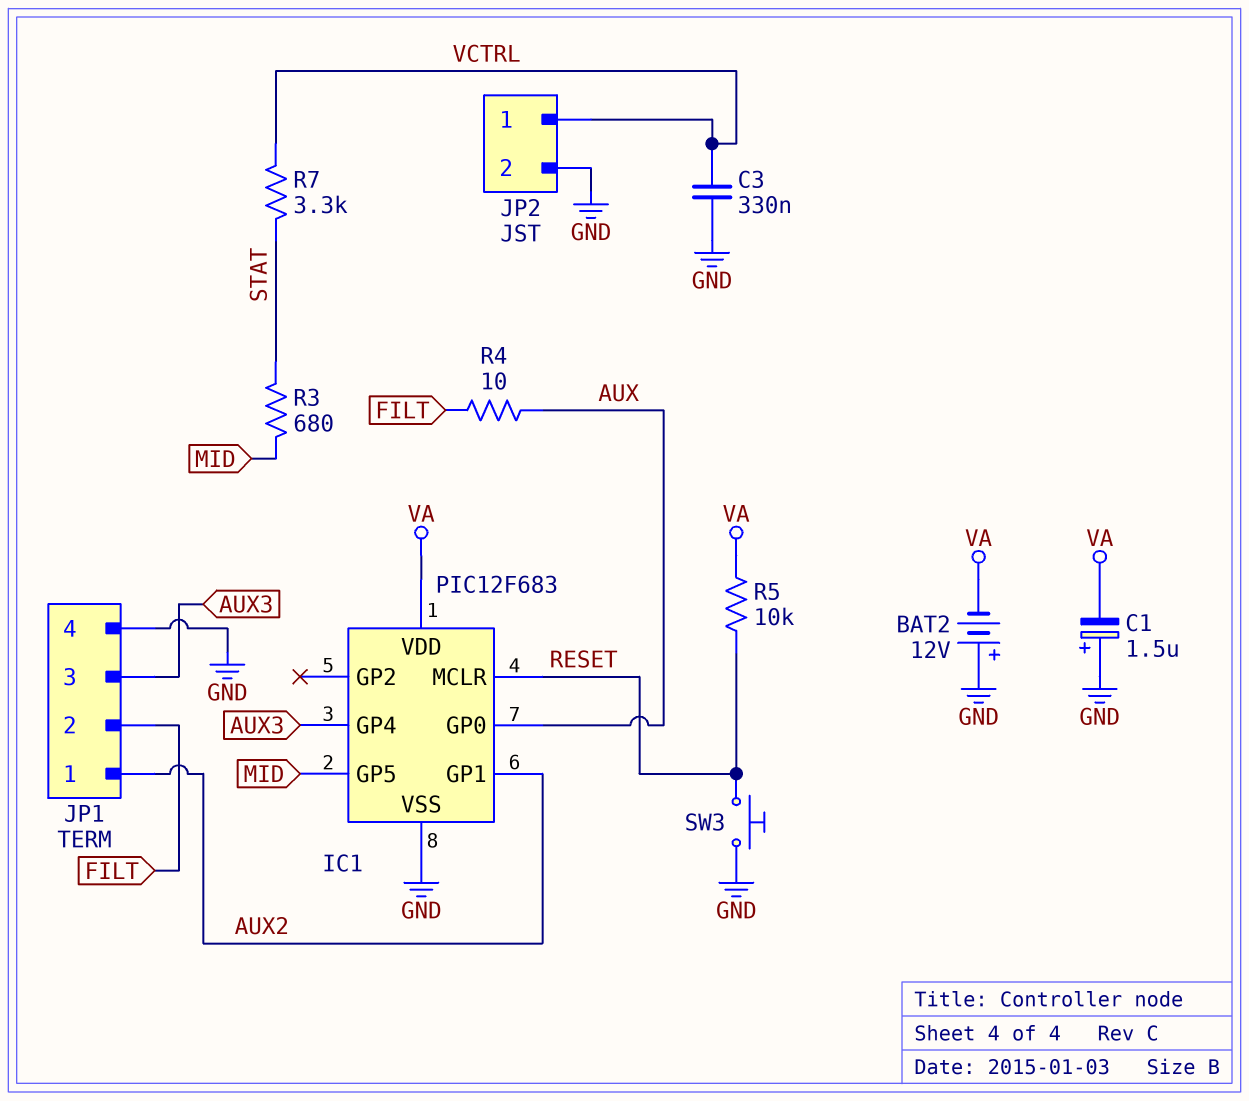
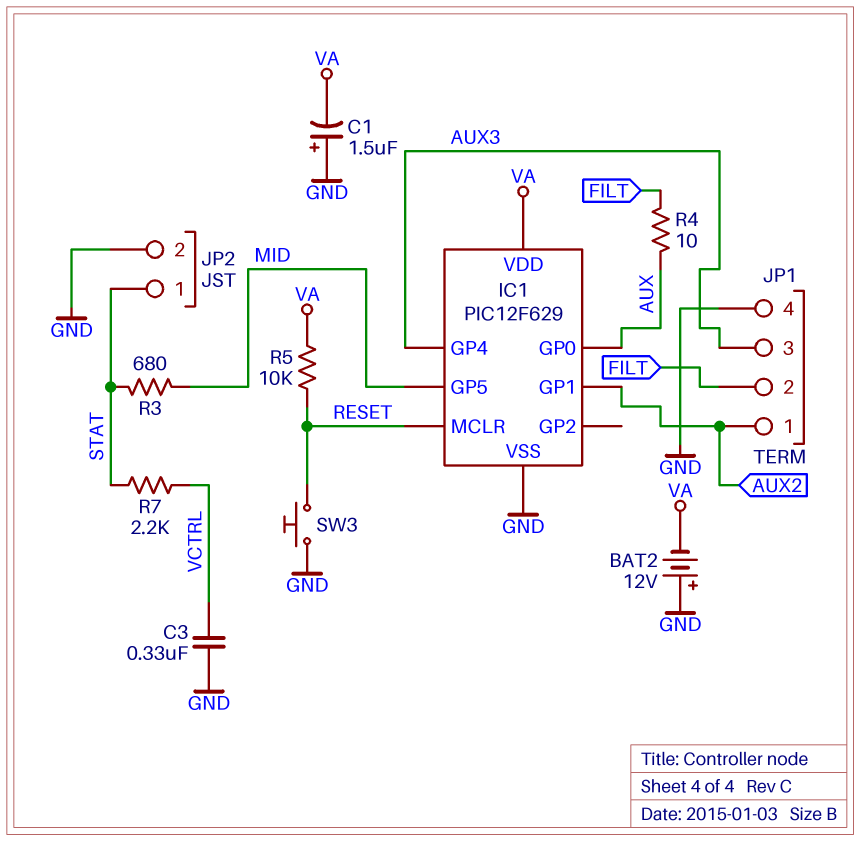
IC1: PIC12F683 -> PIC12F629
JP2 pin 1: VCTRL -> STAT
R7: 3.3k (STAT, VCTRL) -> 2.2k (STAT, VCTRL)

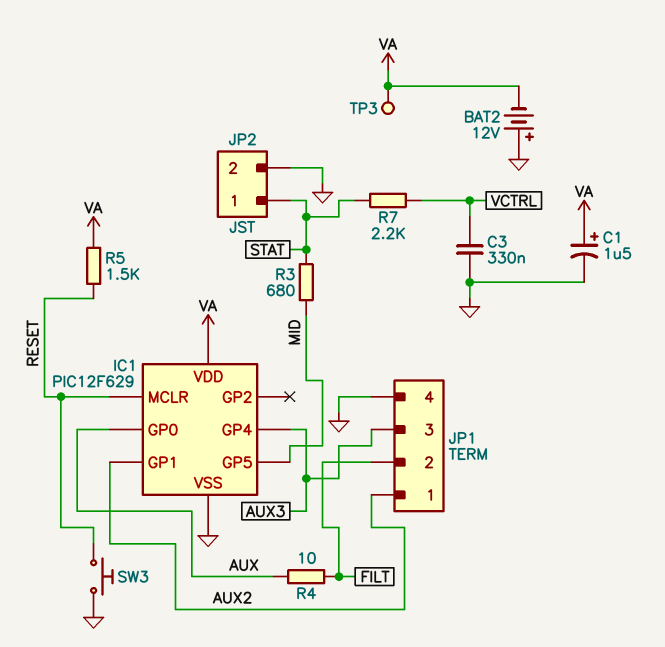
C1: 1.5uF (plus GND, minus VA) -> 1.5uF (plus VA, minus GND)
R5: 10k (RESET, VA) -> 1.5k (RESET, VA)
TP3: none -> test point (VA)

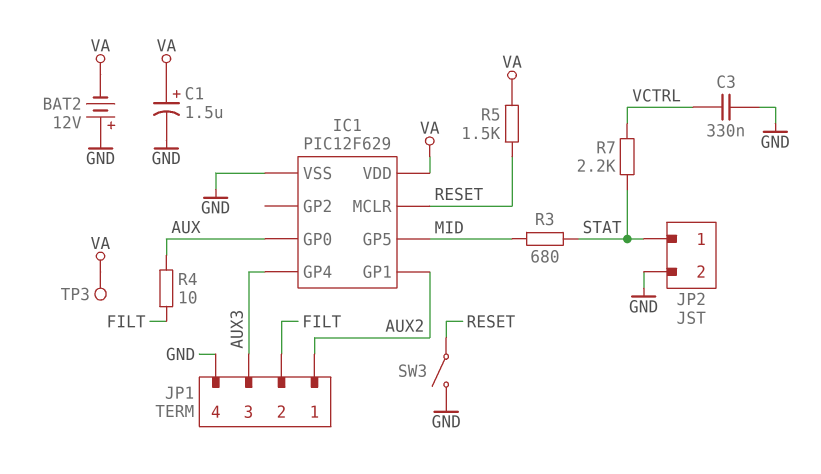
SW3: button (GND, RESET) -> switch (GND, RESET)

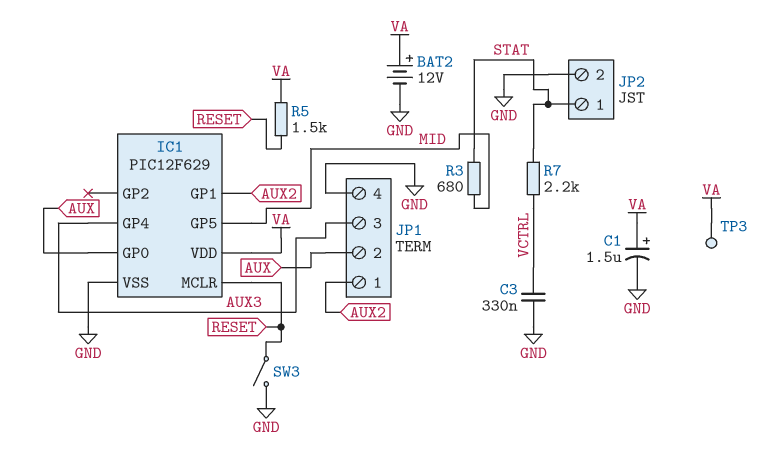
BAT2: 12V (plus GND, minus VA) -> 12V (plus VA, minus GND)
JP1 pin 2: FILT -> AUX
R4: 10 (AUX, FILT) -> none

